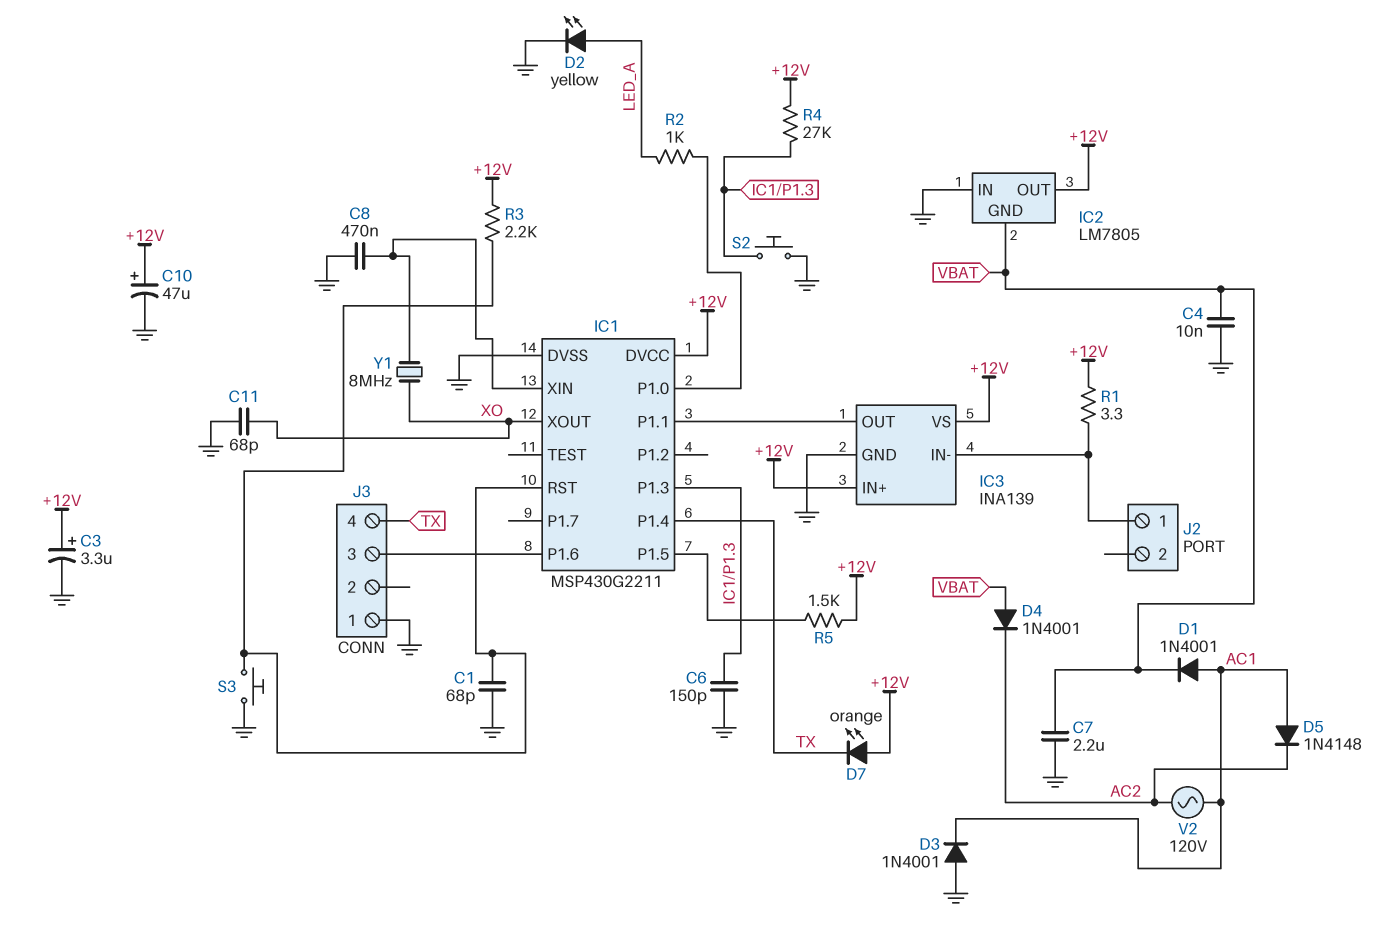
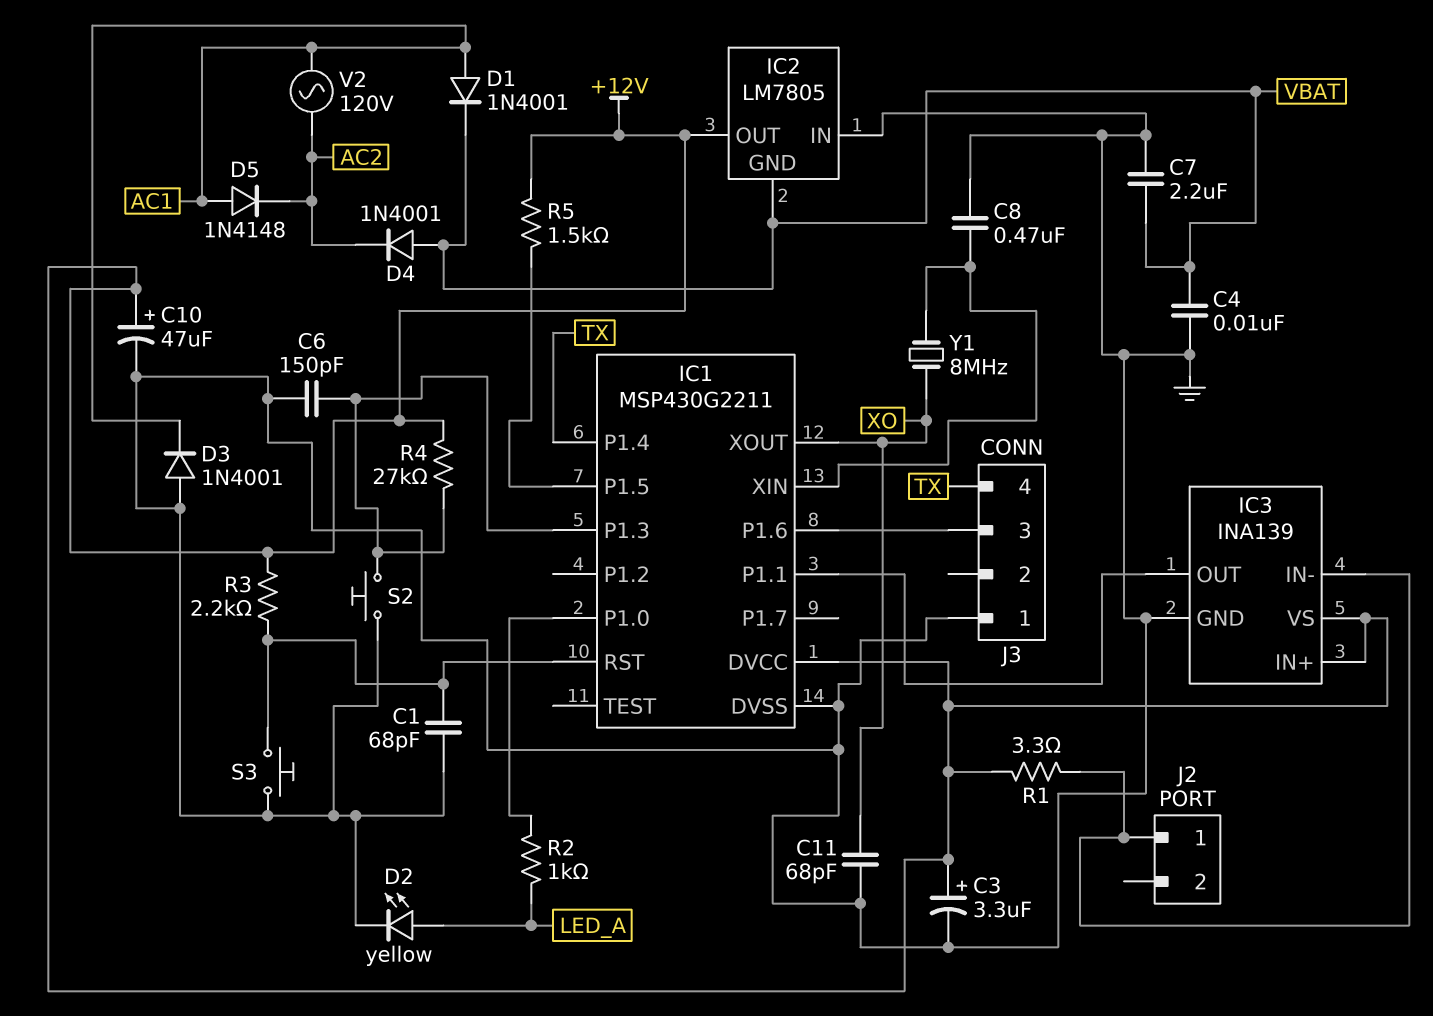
D7: LED orange (A +12V, K TX) -> none

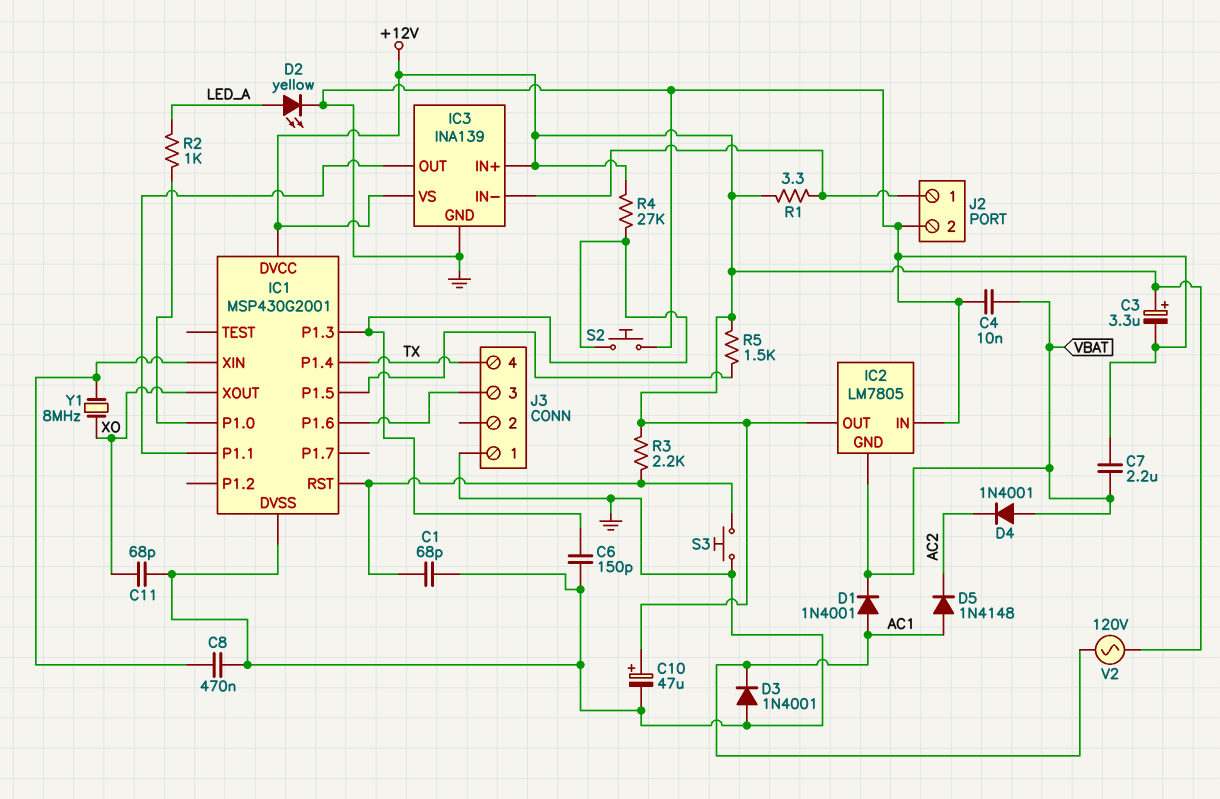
IC1: MSP430G2211 -> MSP430G2001
J2 pin 2: none -> GND
V2: AC 120V (AC1, AC2) -> AC 120V (+12V, AC1)

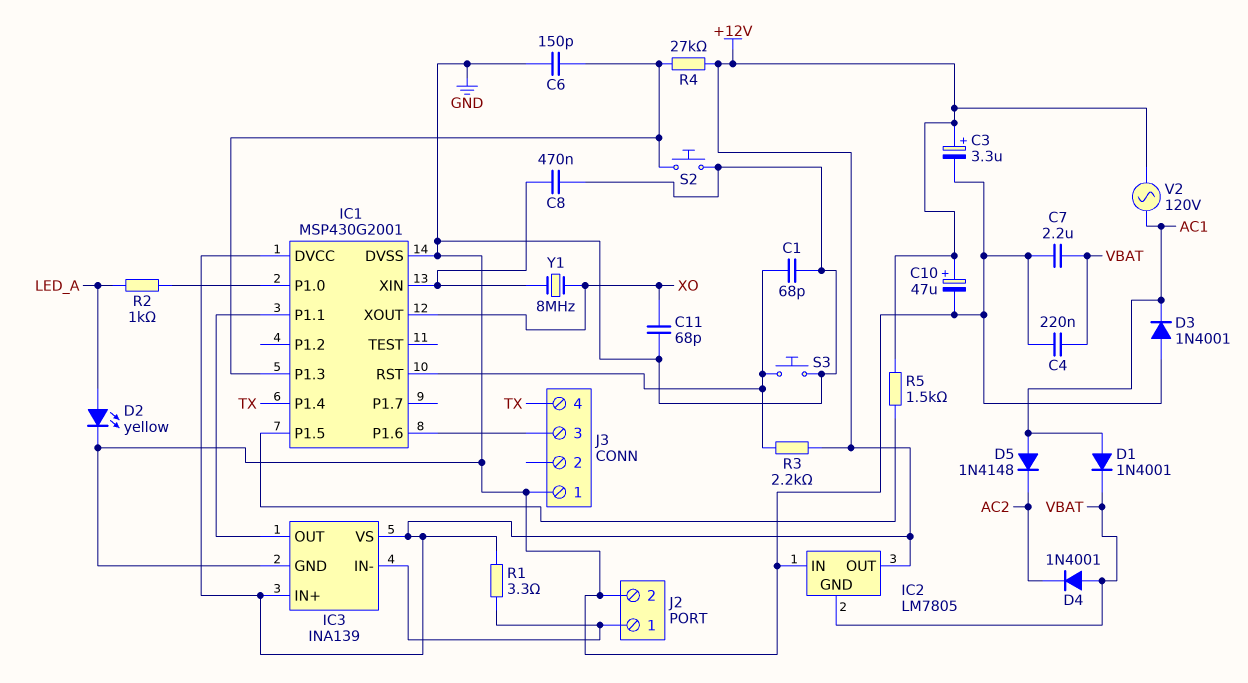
C4: 10nF (GND, VBAT) -> 220nF (GND, VBAT)

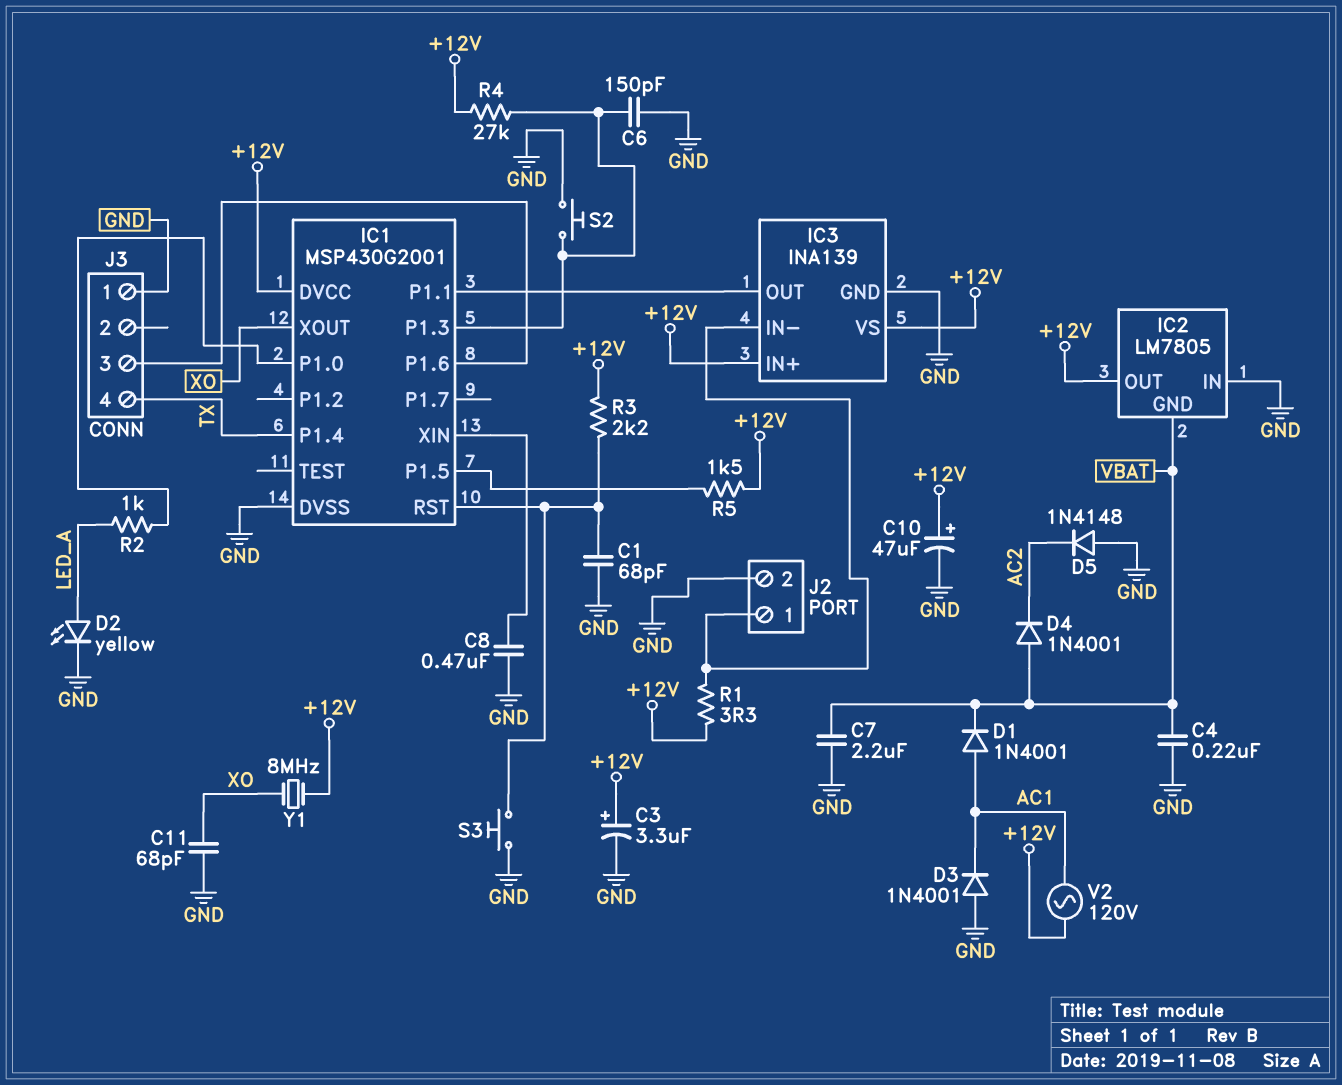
D5: diode 1N4148 (A AC1, K AC2) -> diode 1N4148 (A GND, K AC2)
Y1: 8MHz (IC1/XIN, XO) -> 8MHz (+12V, XO)

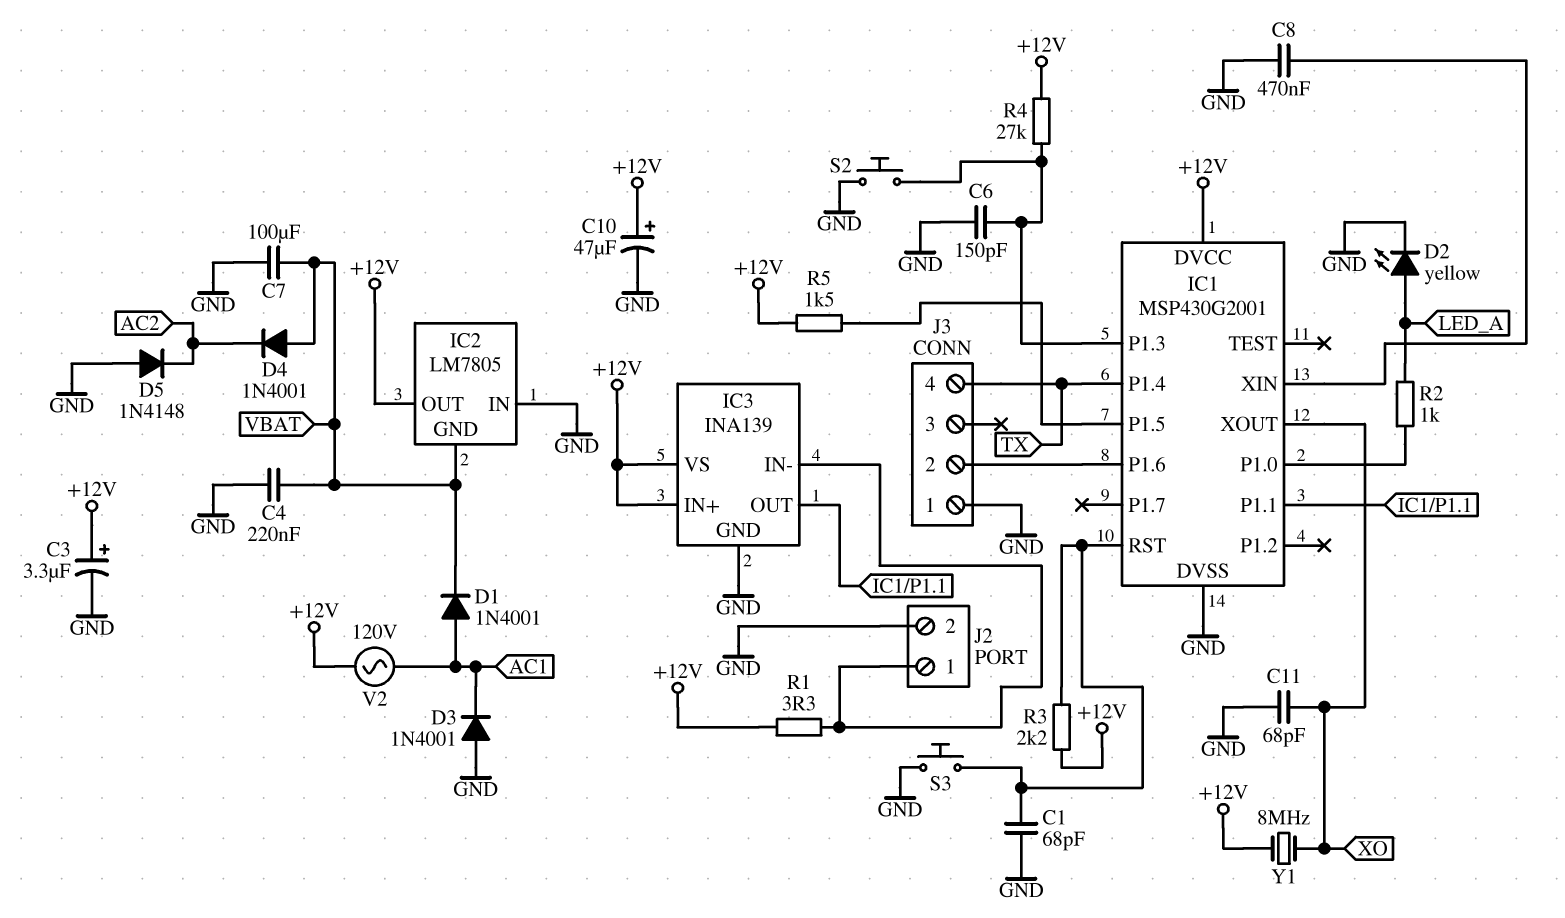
C7: 2.2uF (GND, VBAT) -> 100uF (GND, VBAT)
J3 pin 2: none -> IC1/P1.6
J3 pin 3: IC1/P1.6 -> none

